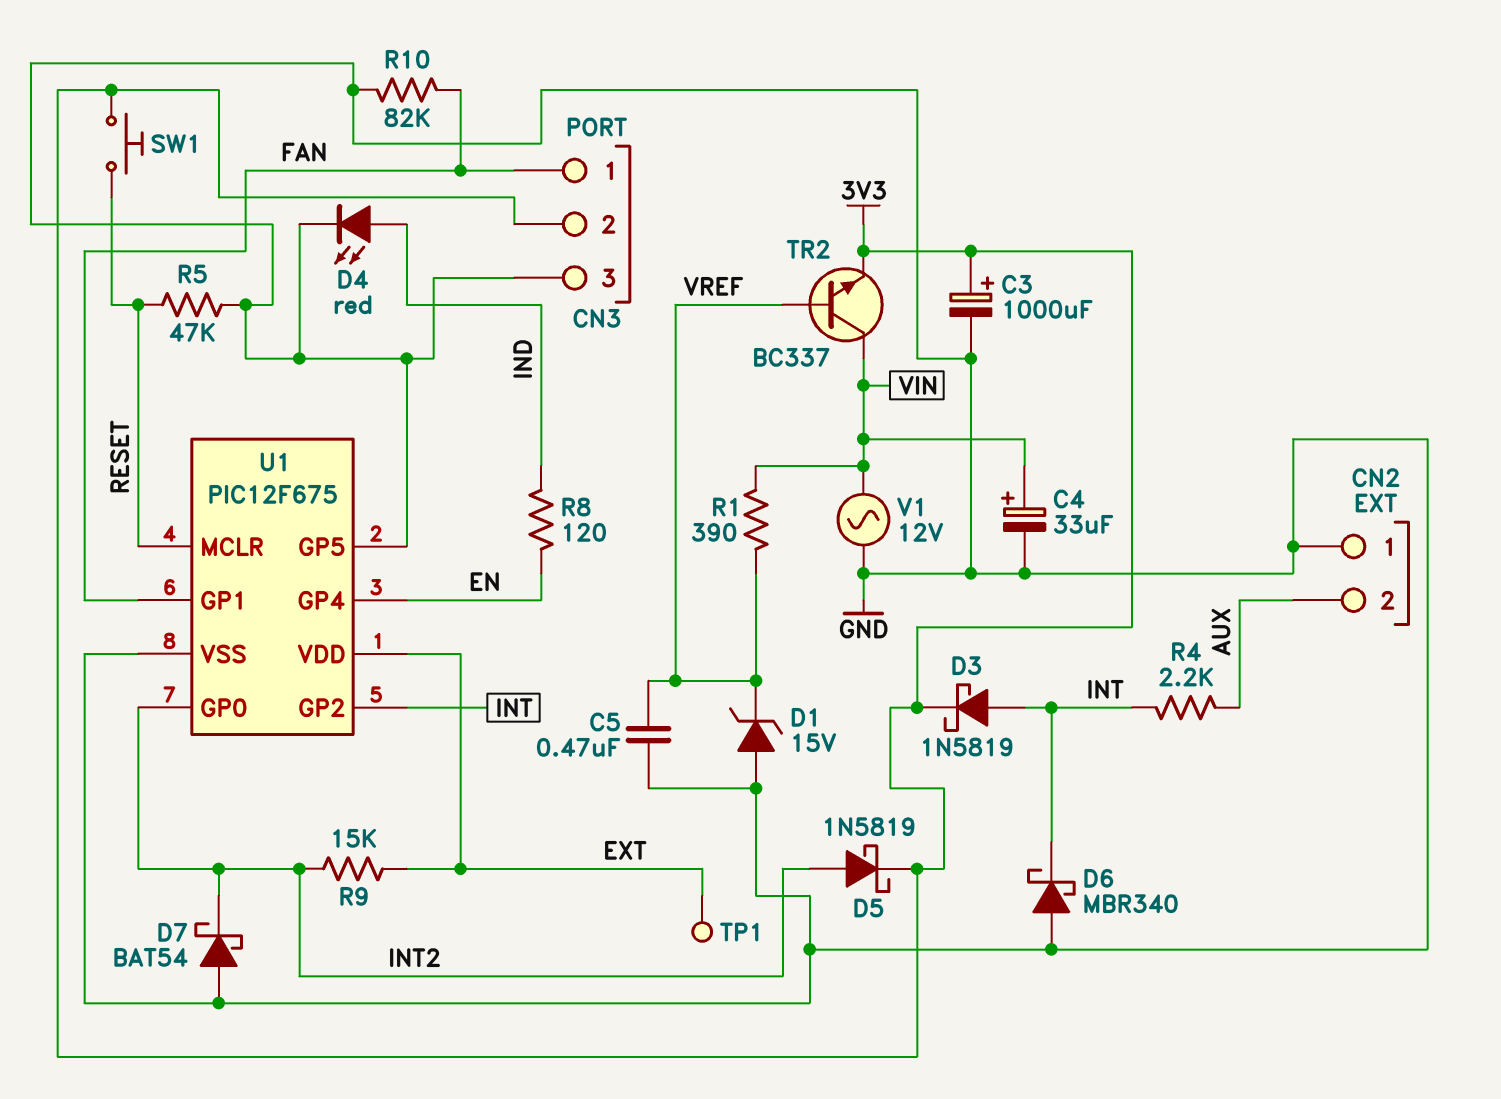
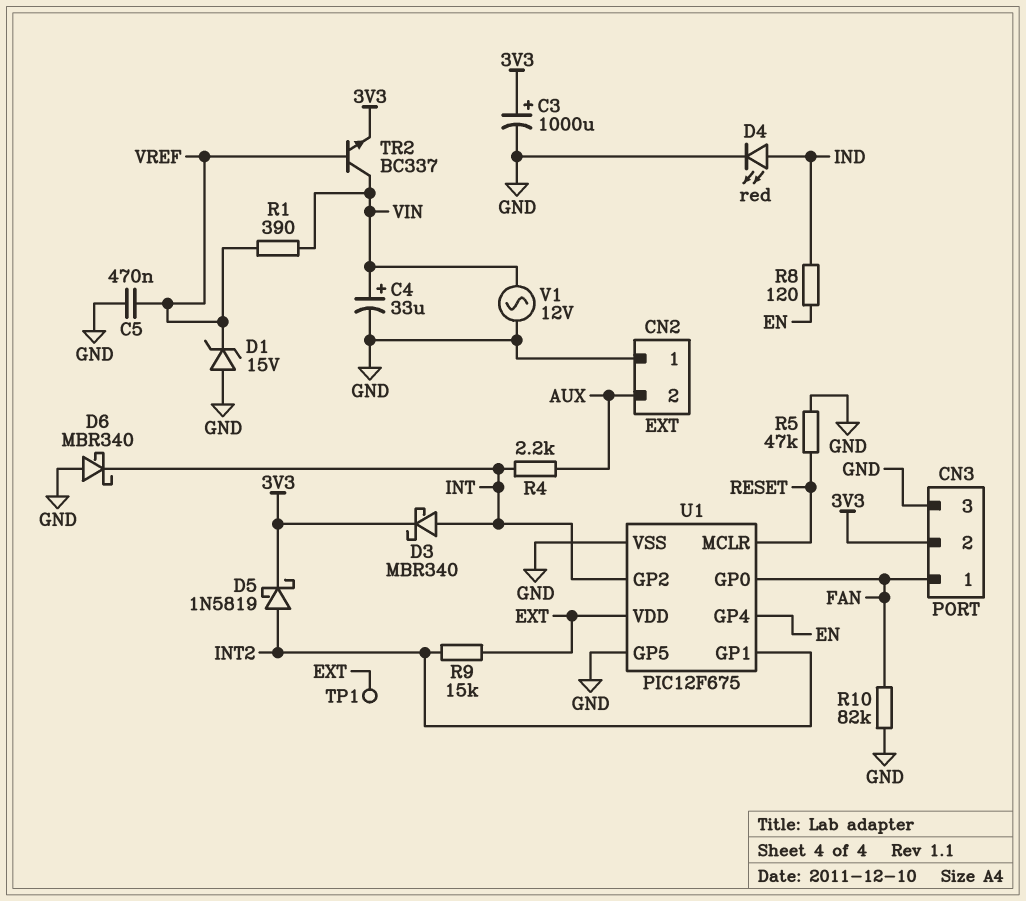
D3: schottky 1N5819 (A INT, K 3V3) -> schottky MBR340 (A INT, K 3V3)
D7: schottky BAT54 (A GND, K INT2) -> none
SW1: button (3V3, RESET) -> none
U1 pin GP0: INT2 -> FAN
U1 pin GP1: FAN -> INT2

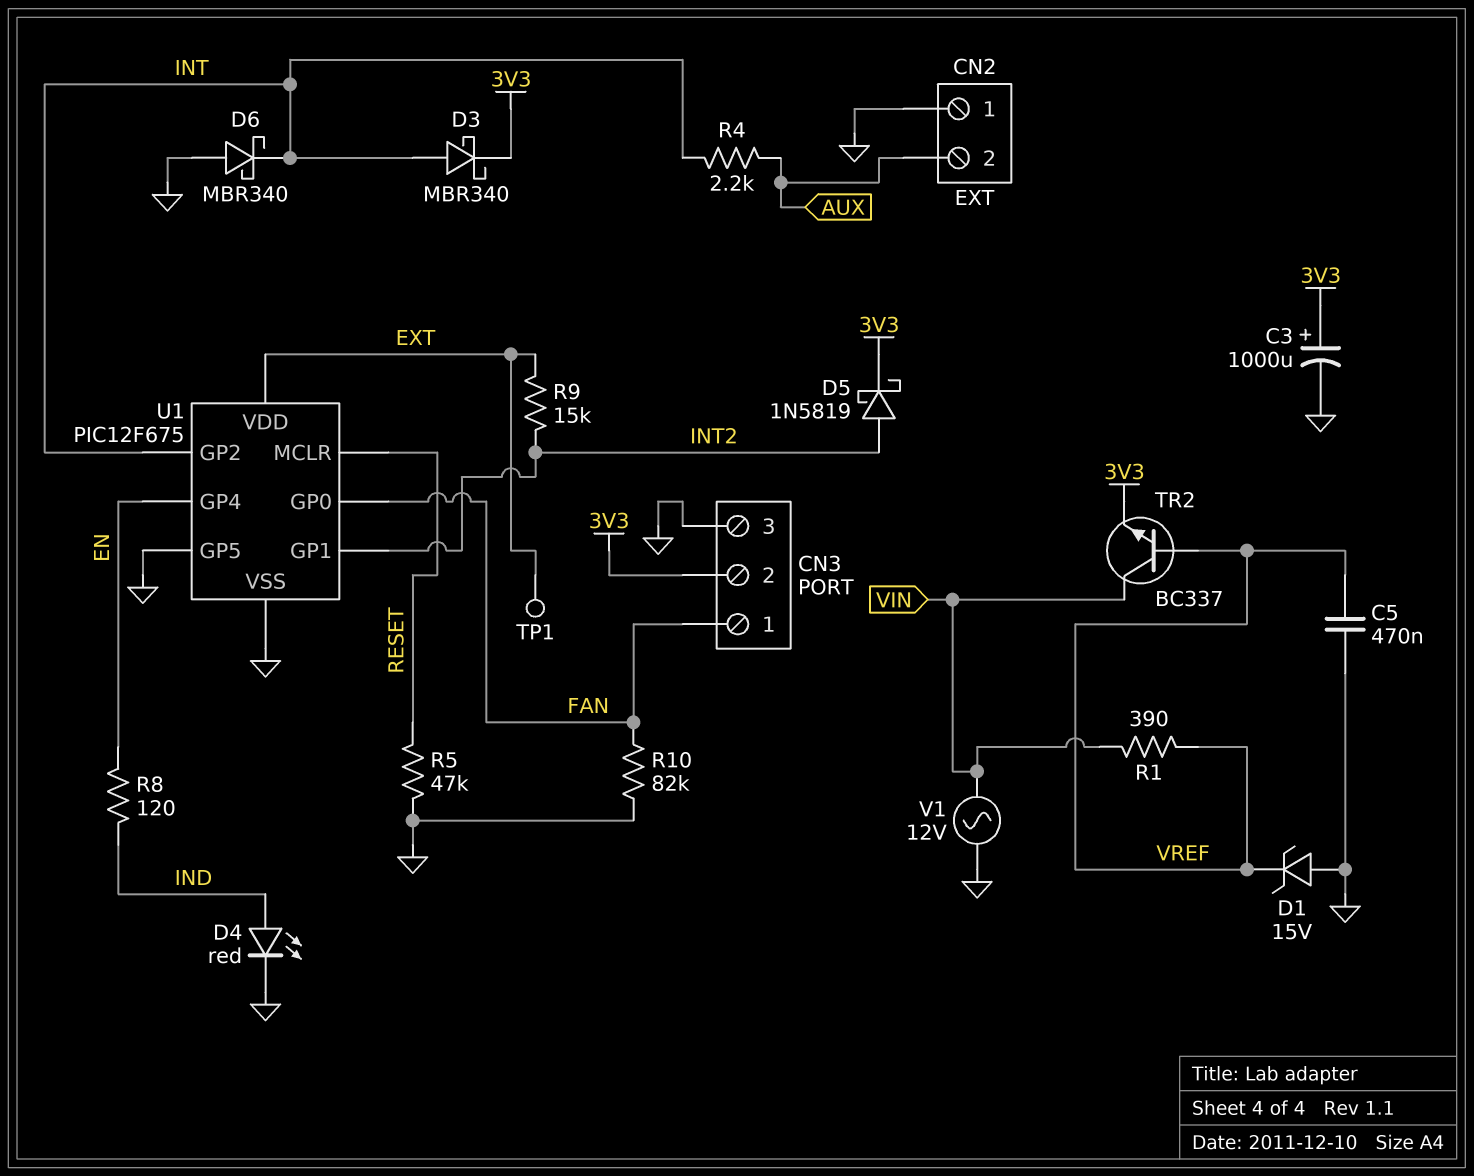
C4: 33uF (plus VIN, minus GND) -> none

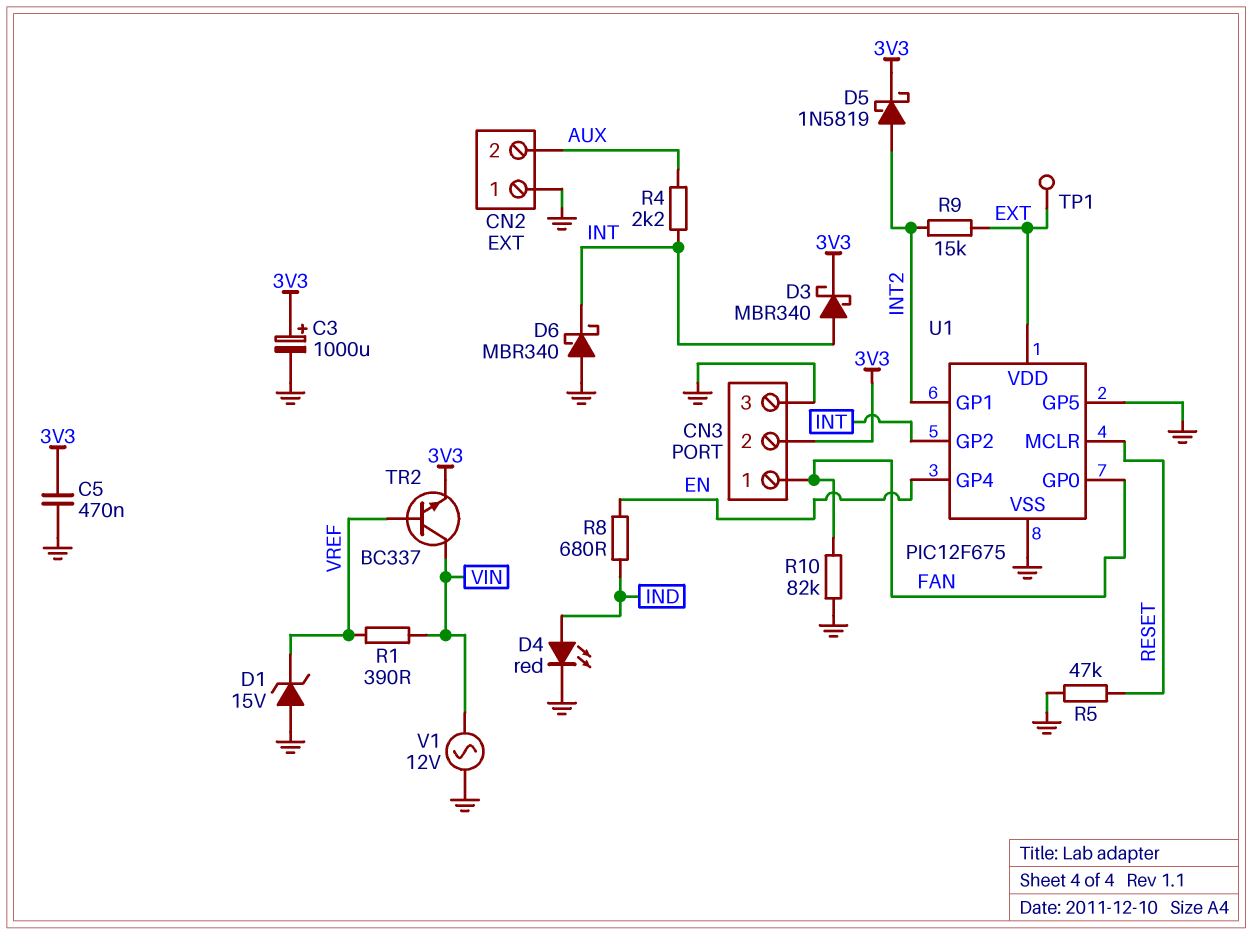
C5: 470nF (GND, VREF) -> 470nF (3V3, GND)
R8: 120 (EN, IND) -> 680 (EN, IND)

